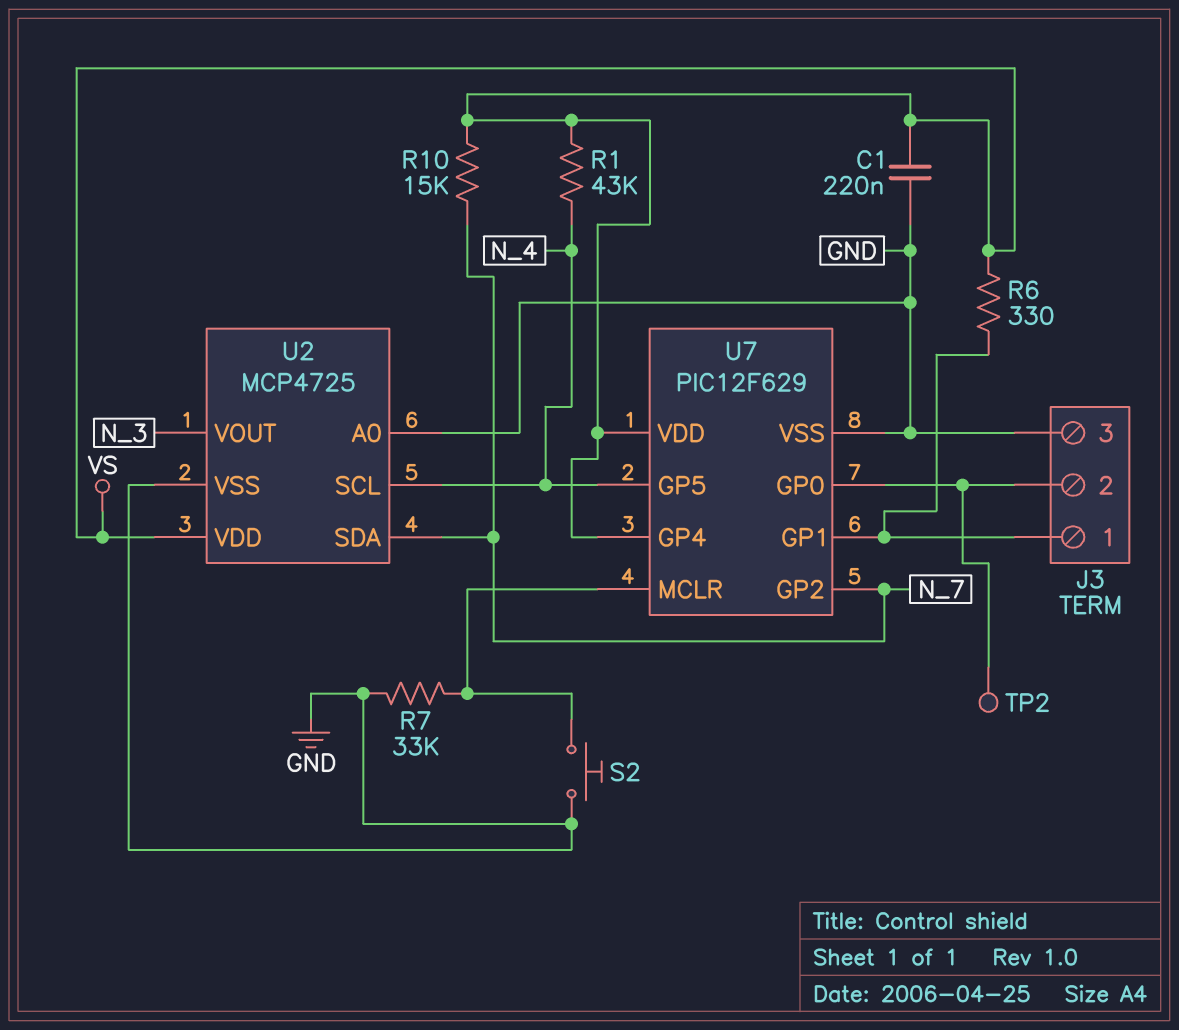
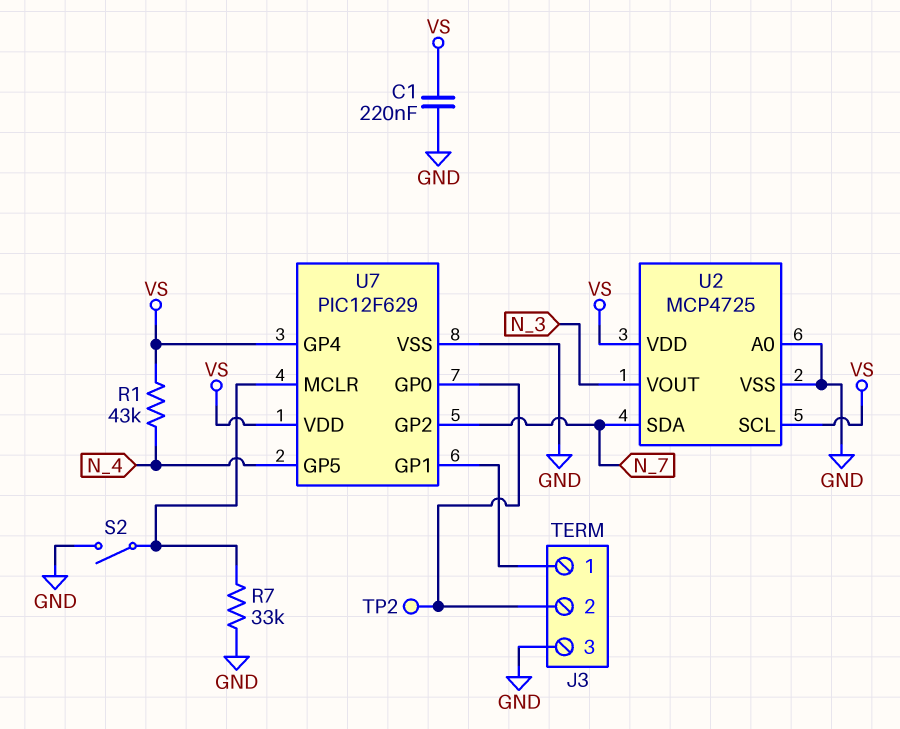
R6: 330 (J3/1, VS) -> none
R10: 15k (N_7, VS) -> none
S2: button (GND, U7/MCLR) -> switch (GND, U7/MCLR)
U2 pin SCL: N_4 -> VS

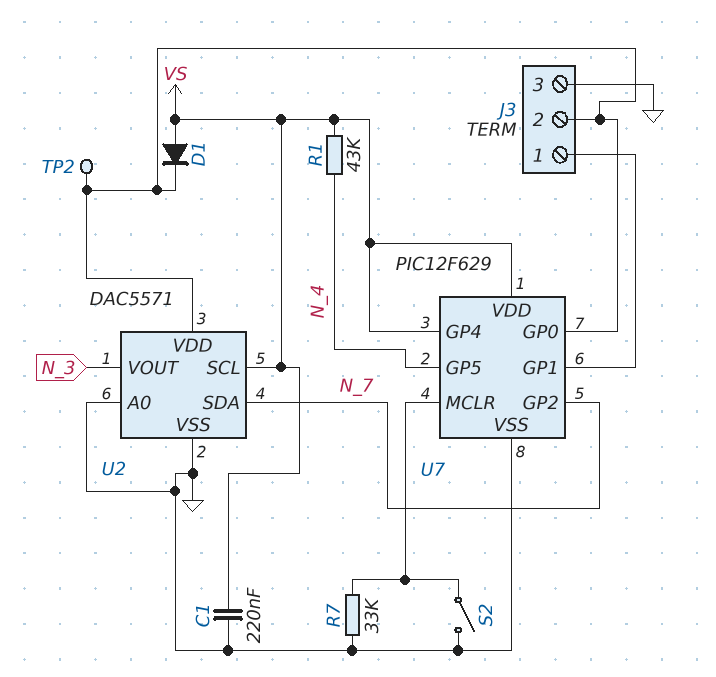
D1: none -> diode (A VS, K J3/2)
U2: MCP4725 -> DAC5571
U2 pin VDD: VS -> J3/2

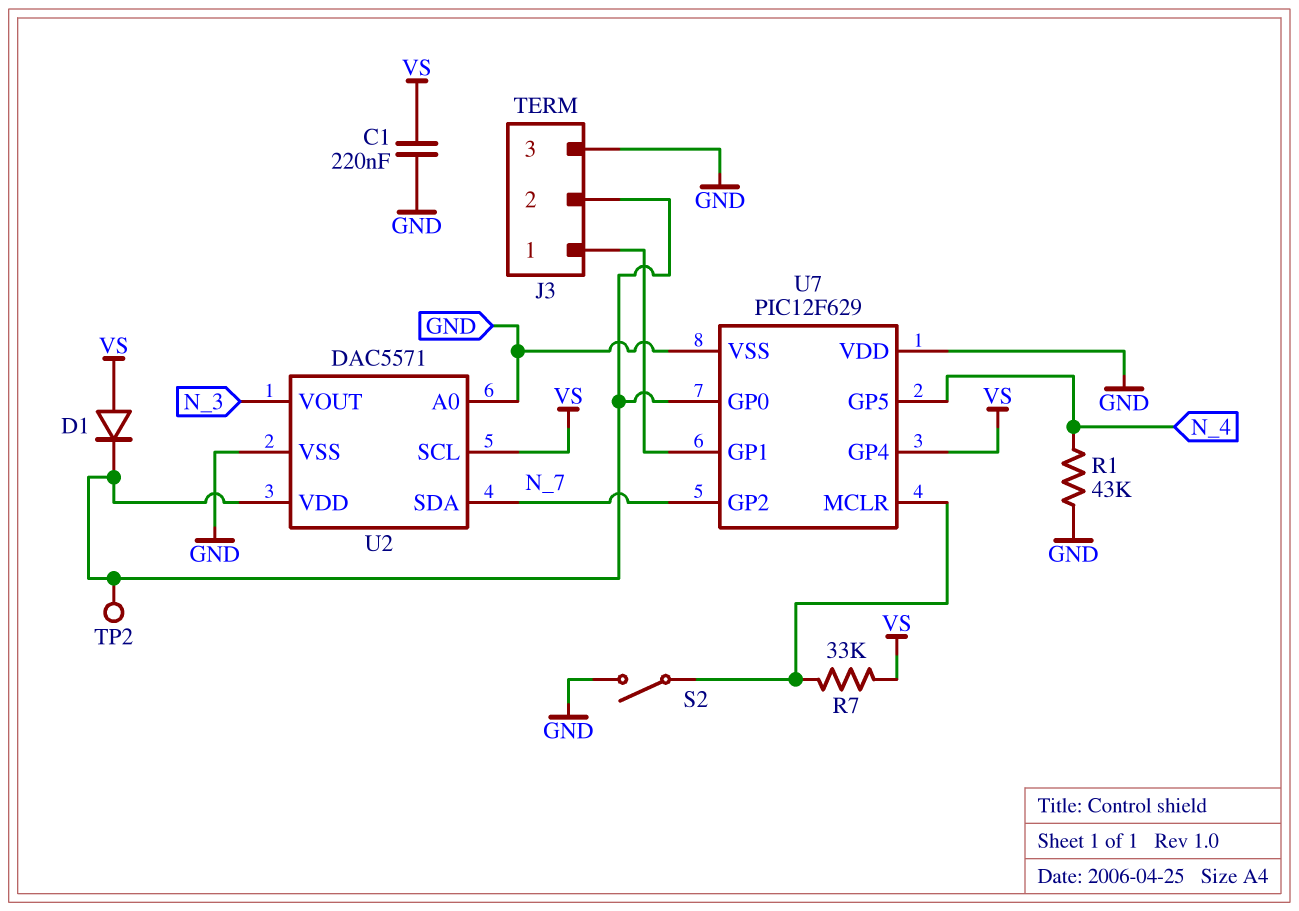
R1: 43k (N_4, VS) -> 43k (GND, N_4)
R7: 33k (GND, U7/MCLR) -> 33k (U7/MCLR, VS)
U7 pin VDD: VS -> GND

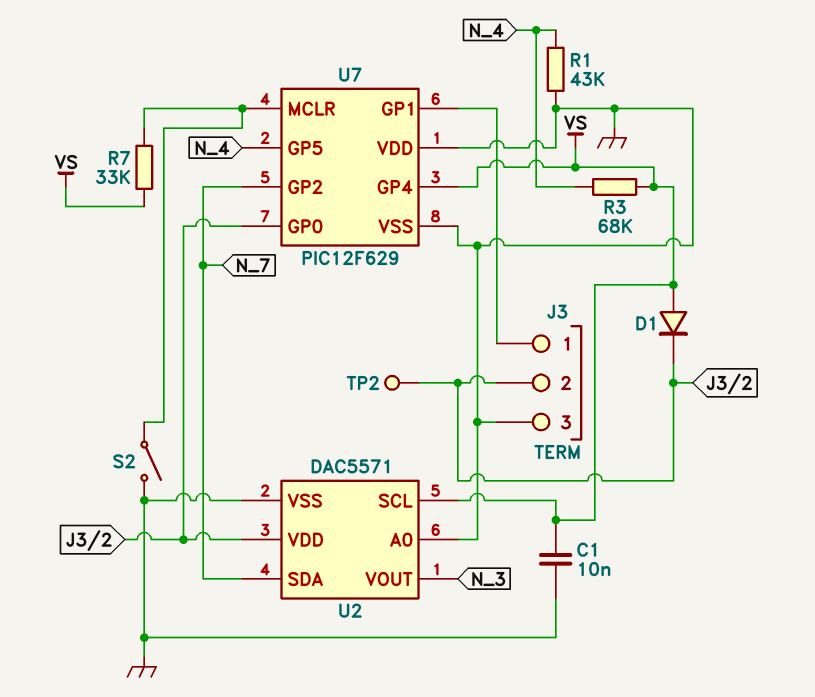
C1: 220nF (GND, VS) -> 10nF (GND, VS)
R3: none -> 68k (N_4, VS)

